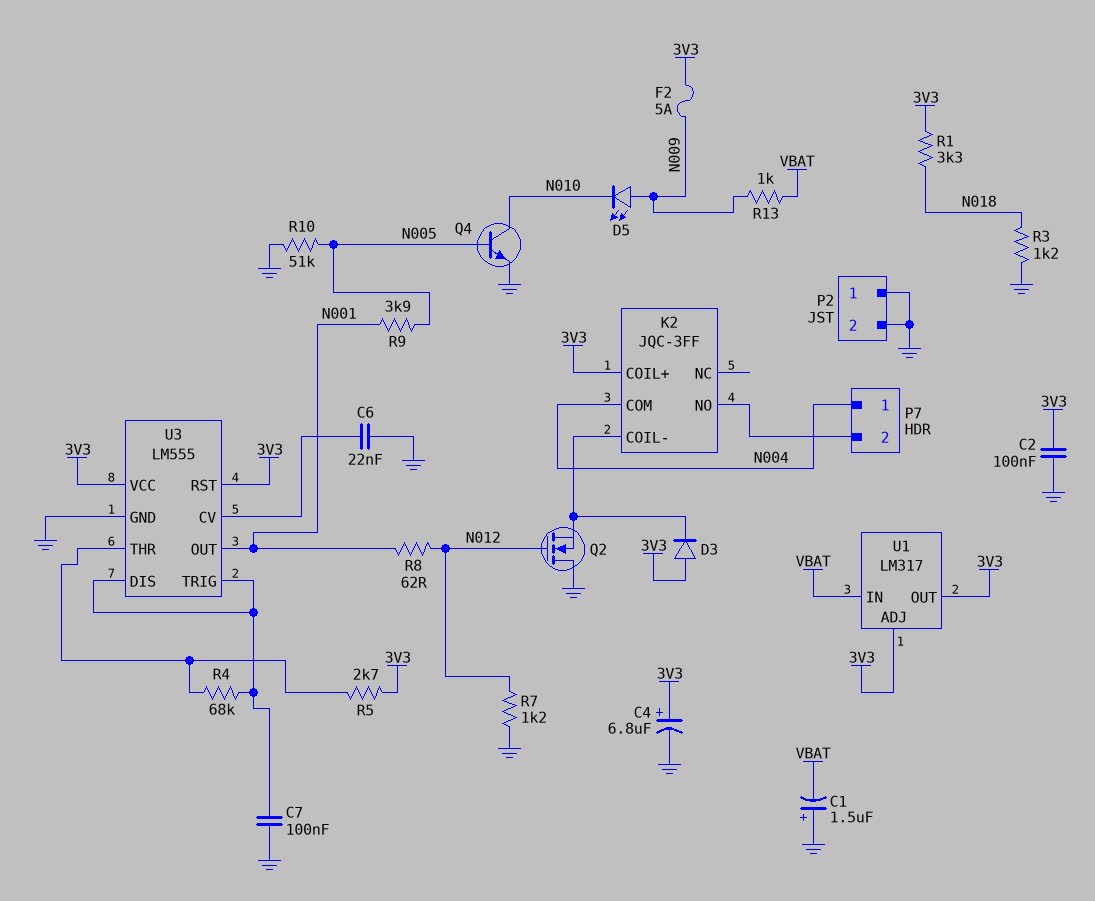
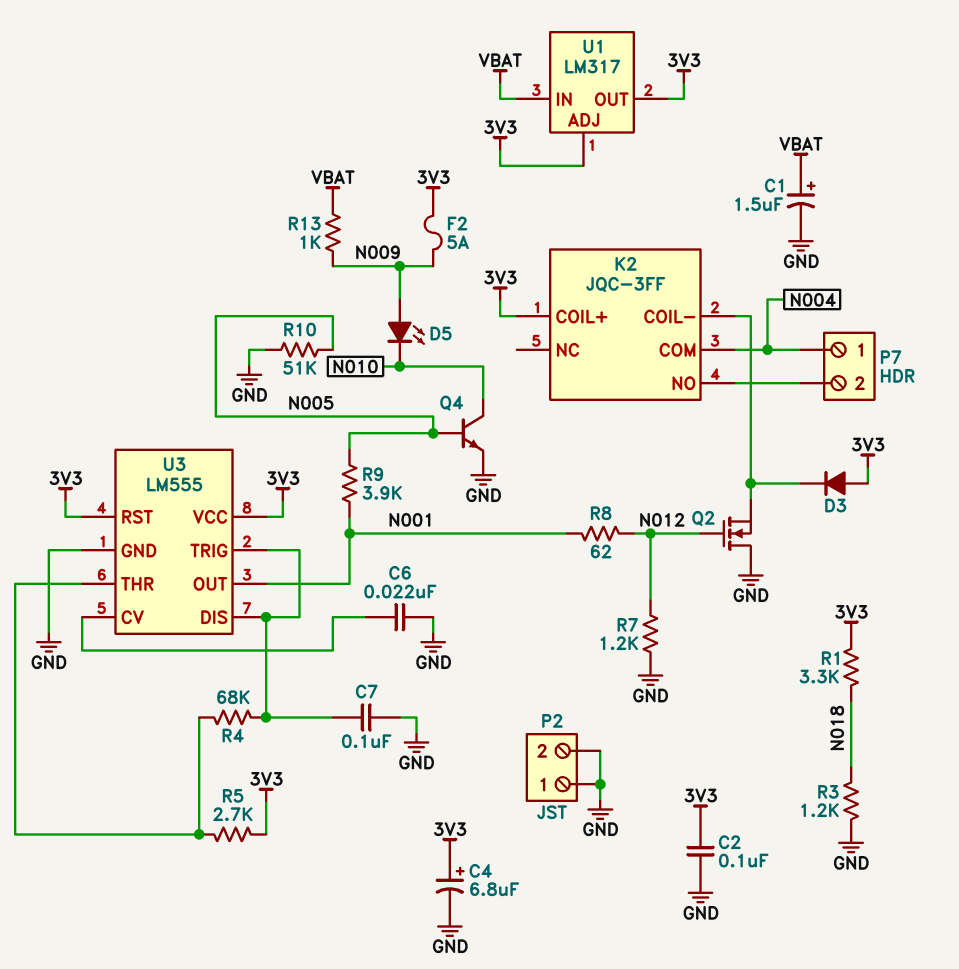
C1: 1.5uF (plus GND, minus VBAT) -> 1.5uF (plus VBAT, minus GND)

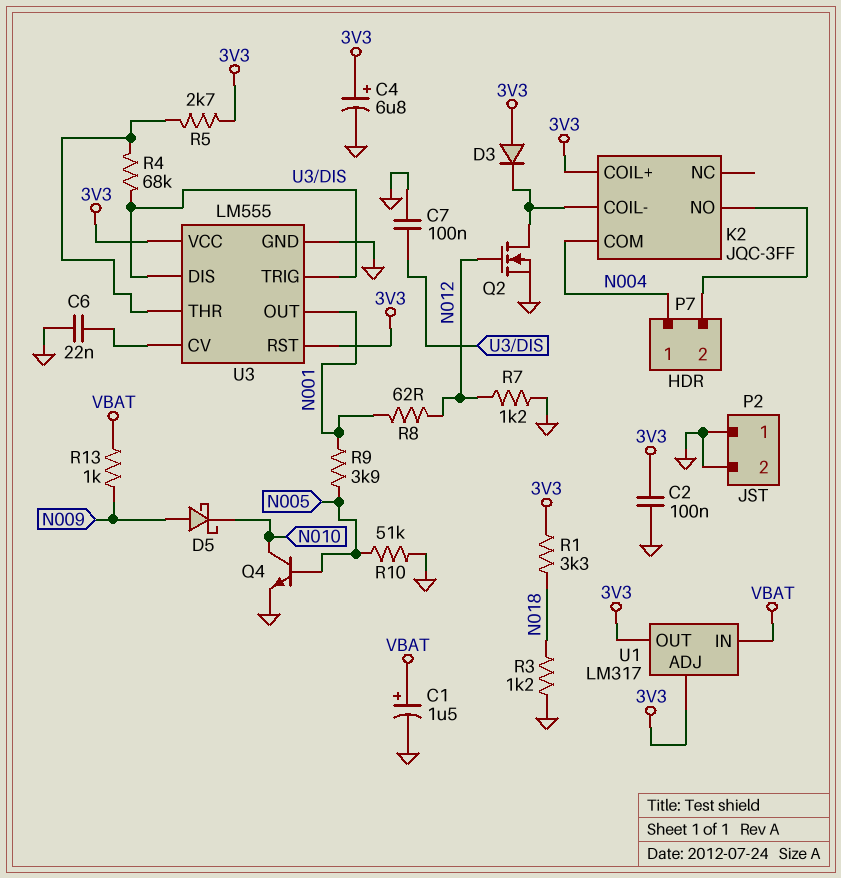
D5: LED (A N009, K N010) -> schottky (A N009, K N010)
F2: 5A (3V3, N009) -> none
Q2: NMOS (G N012, D GND, S K2/COIL-) -> NMOS (G N012, D K2/COIL-, S GND)

